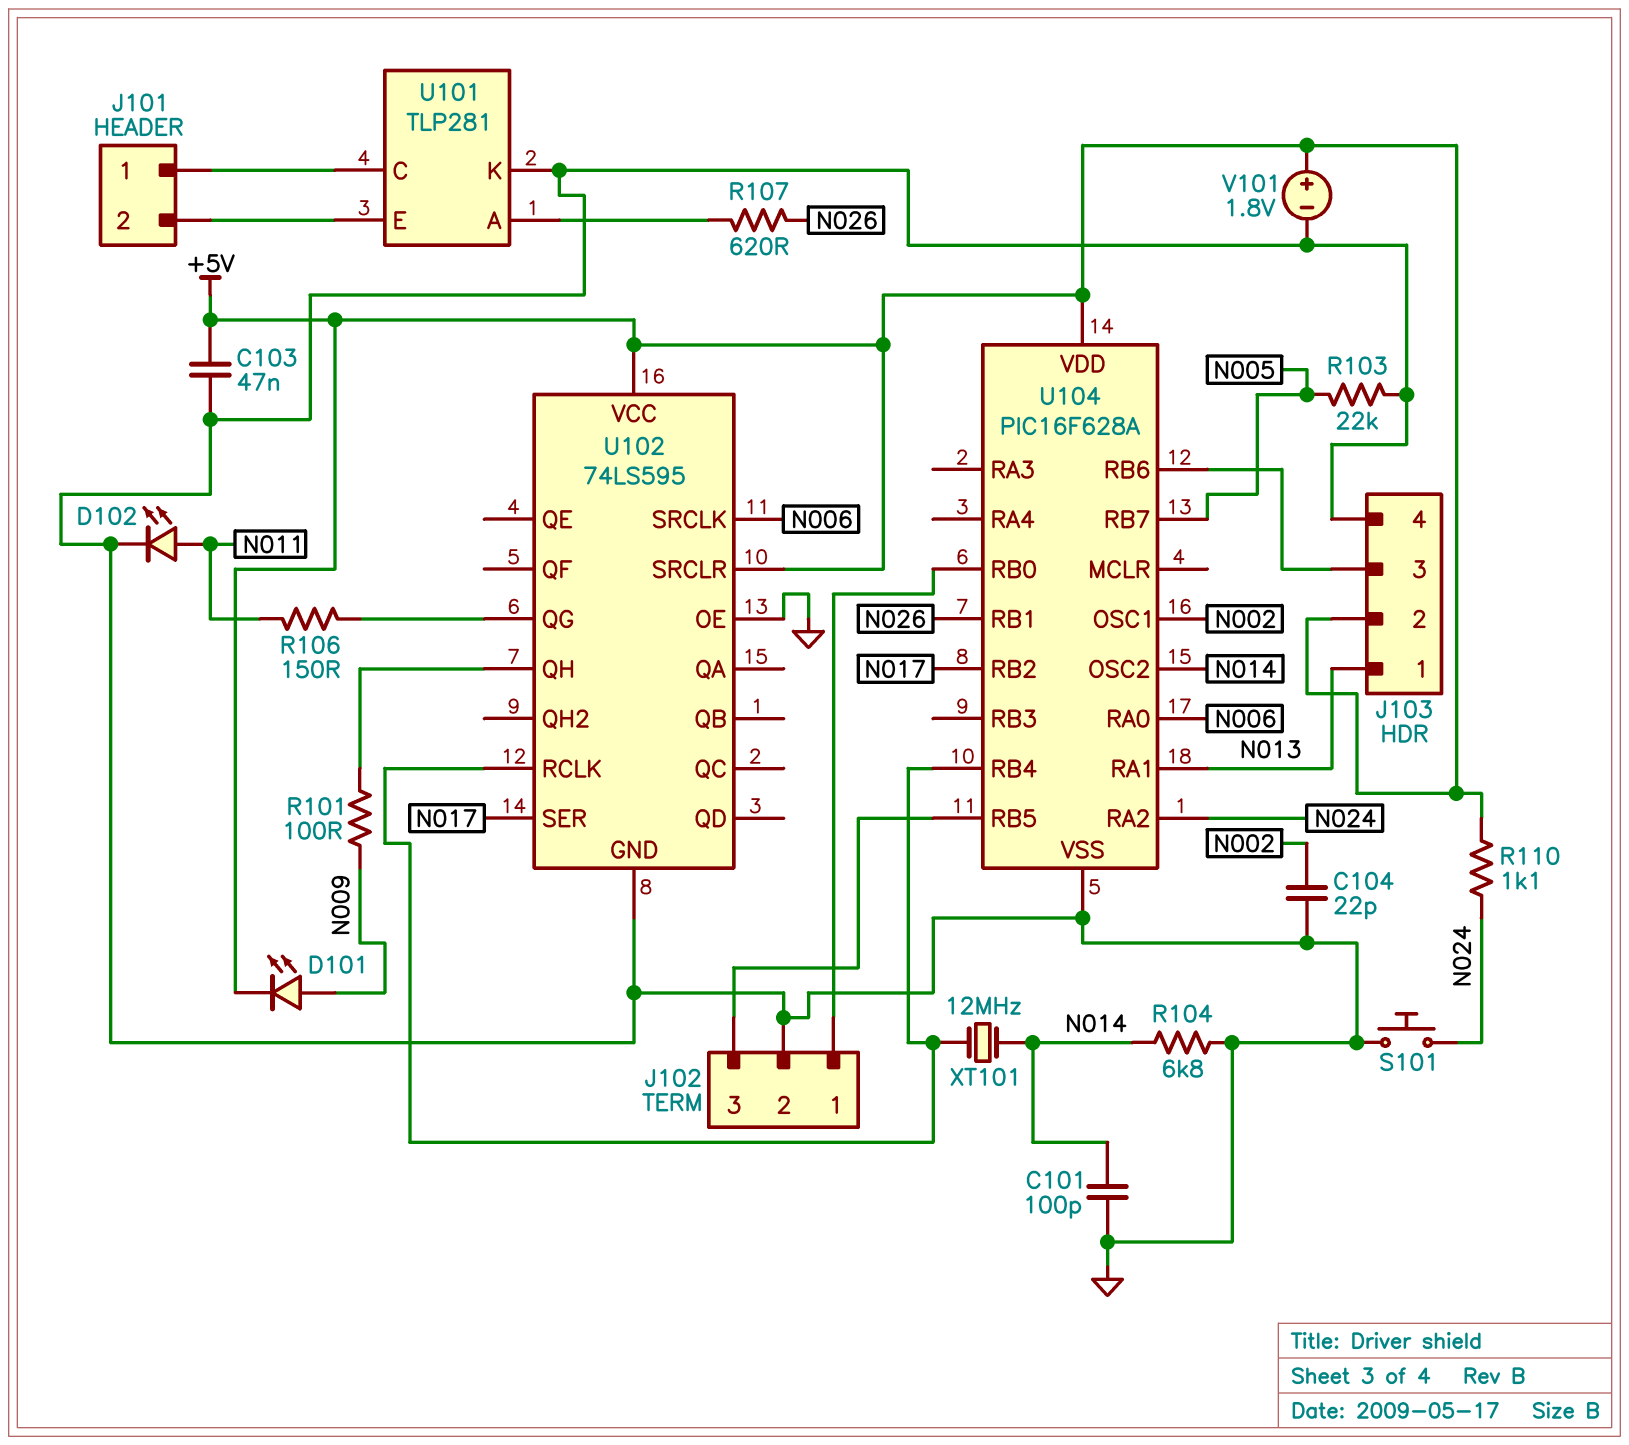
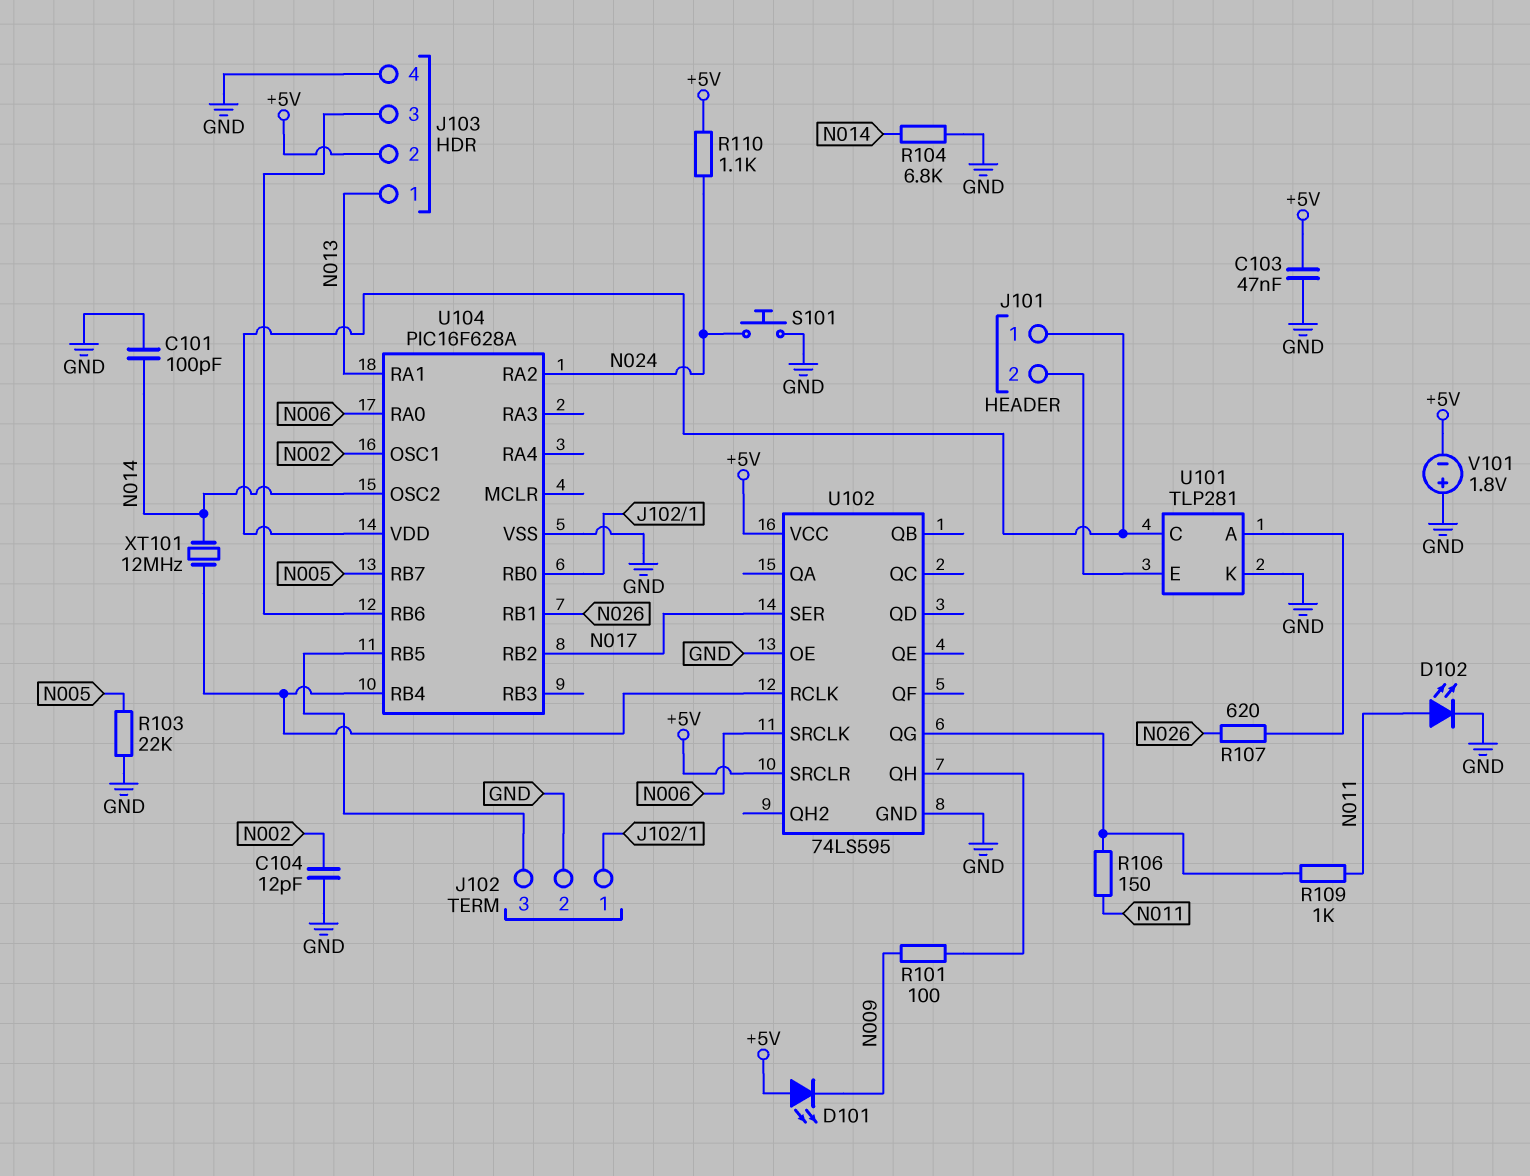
C104: 22pF (GND, N002) -> 12pF (GND, N002)
D101: LED (A N009, K +5V) -> LED (A +5V, K N009)
R109: none -> 1k (N011, U102/QG)
U104 pin VDD: +5V -> J101/1
V101: 1.8V (plus +5V, minus GND) -> 1.8V (plus GND, minus +5V)

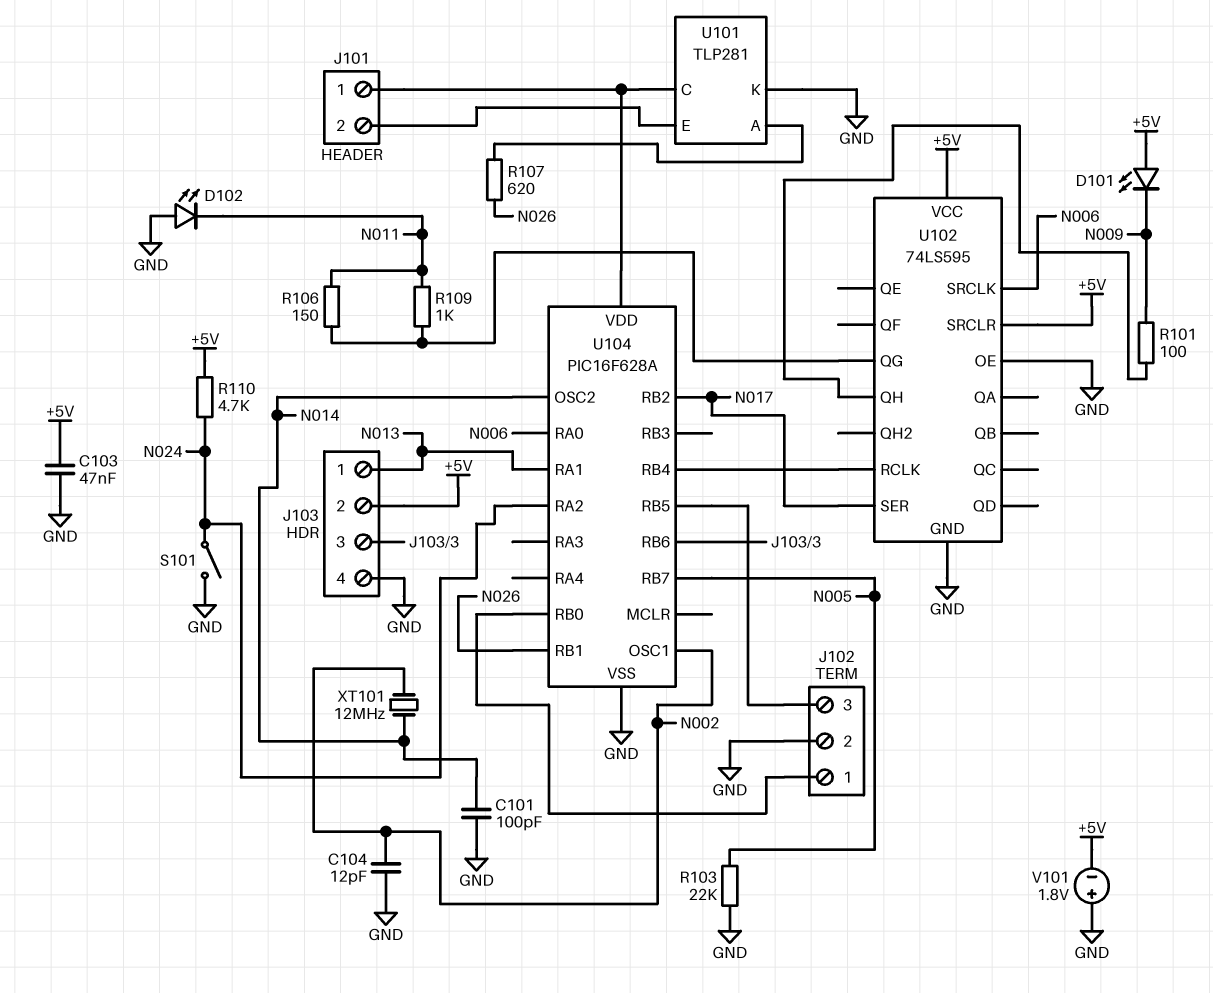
D102: LED (A N011, K GND) -> LED (A GND, K N011)
R104: 6.8k (GND, N014) -> none
R110: 1.1k (+5V, N024) -> 4.7k (+5V, N024)
S101: button (GND, N024) -> switch (GND, N024)
XT101: 12MHz (N014, U102/RCLK) -> 12MHz (N002, N014)

